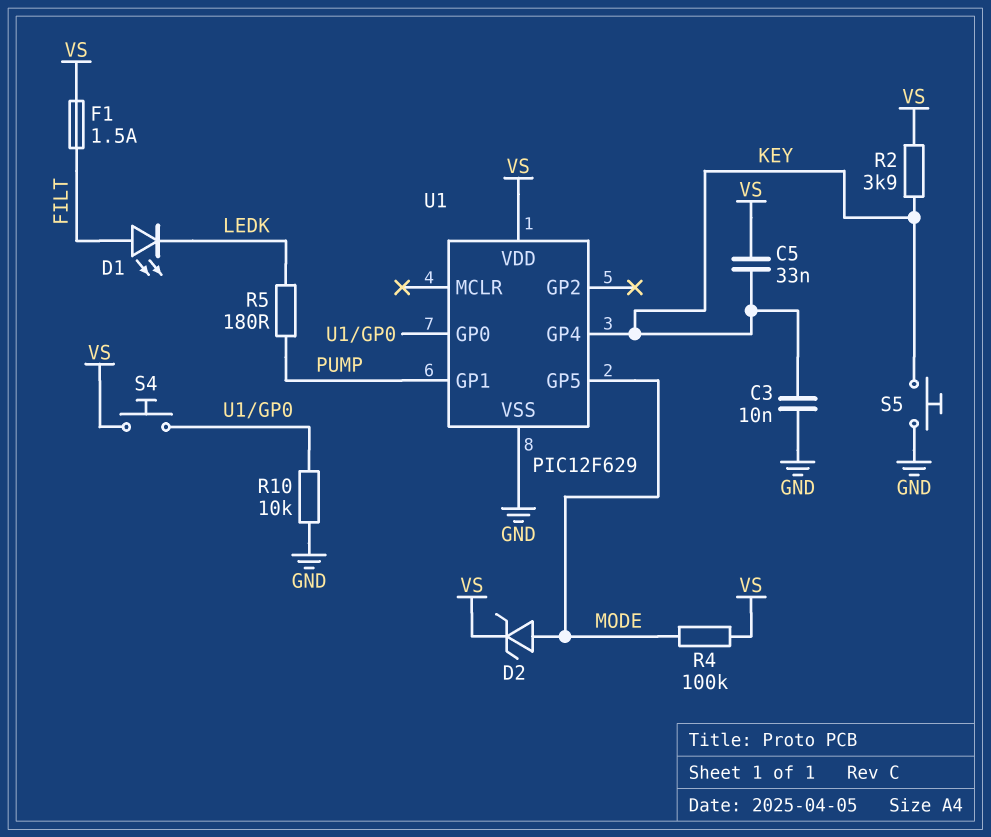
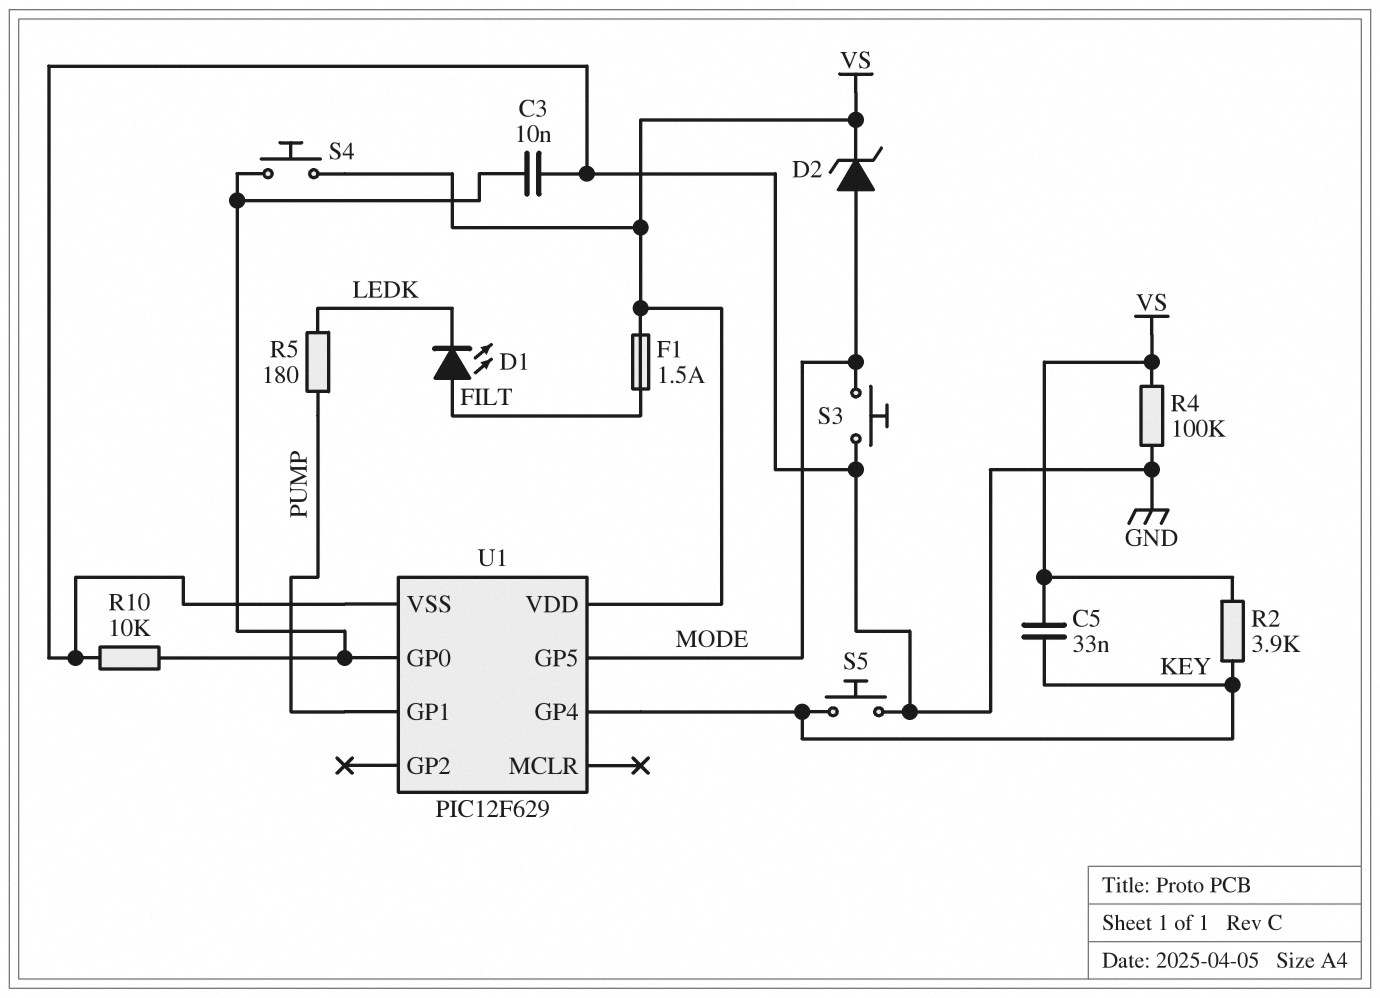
C3: 10nF (GND, KEY) -> 10nF (GND, U1/GP0)
R4: 100k (MODE, VS) -> 100k (GND, VS)
S3: none -> button (GND, MODE)

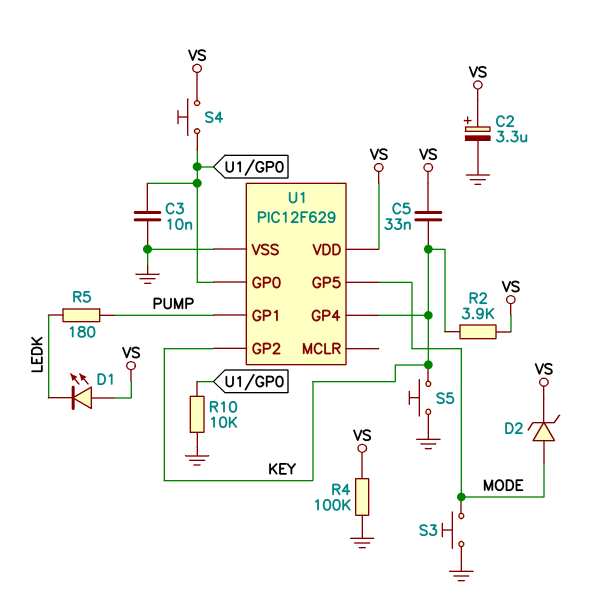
C2: none -> 3.3uF (plus VS, minus GND)
D1: LED (A FILT, K LEDK) -> LED (A VS, K LEDK)
F1: 1.5A (FILT, VS) -> none
U1 pin GP2: none -> KEY

